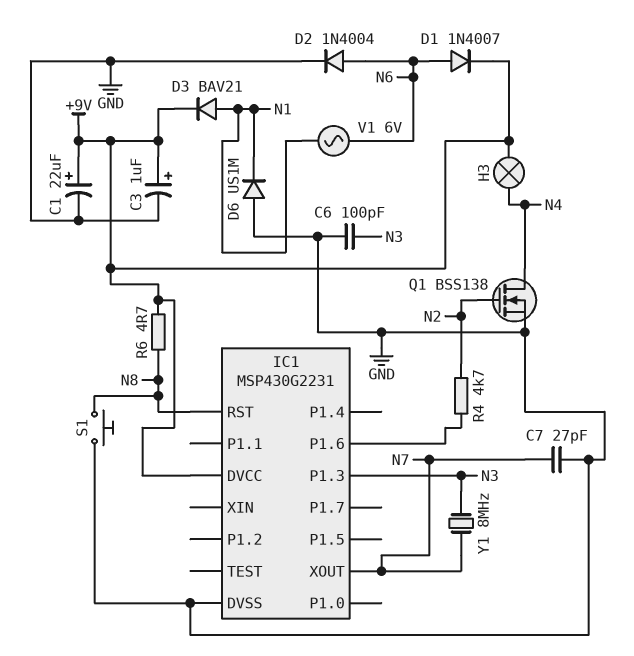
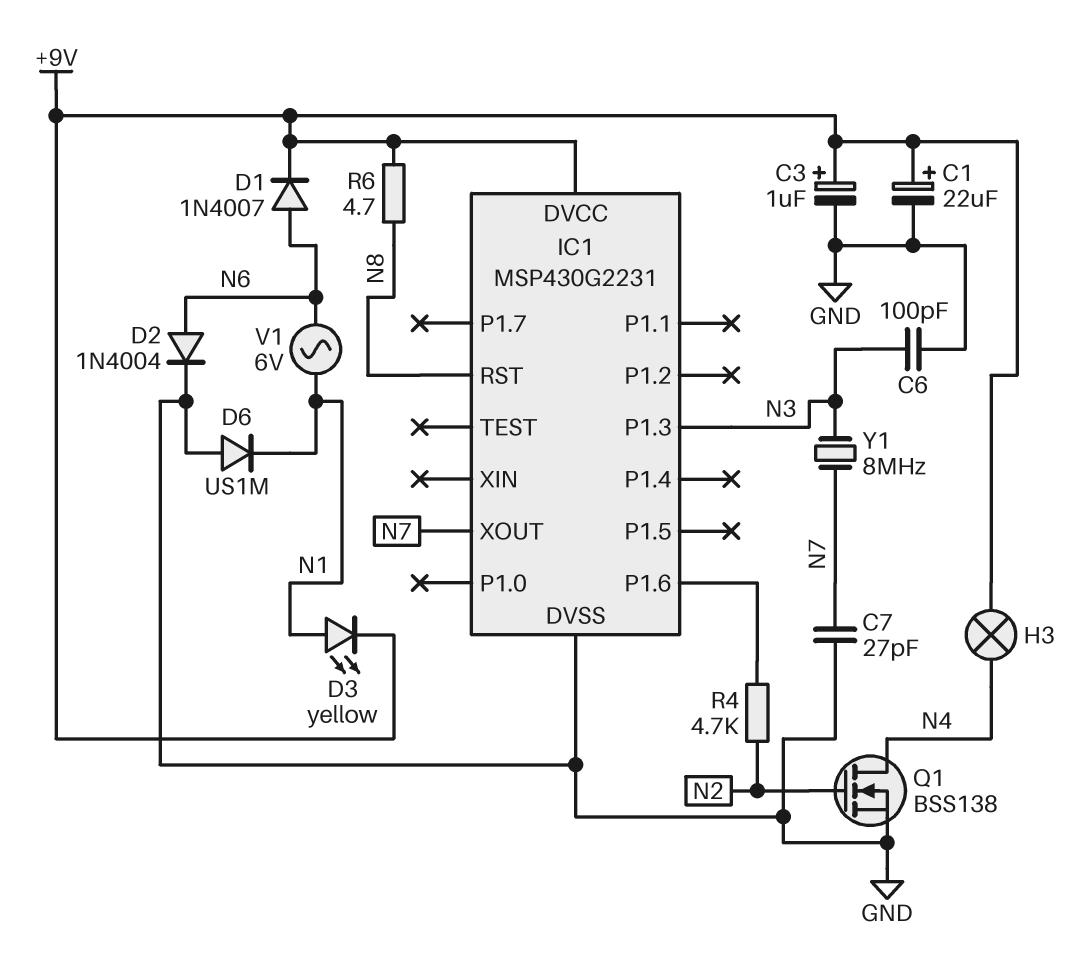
D3: diode BAV21 (A N1, K +9V) -> LED yellow (A N1, K +9V)
S1: button (GND, N8) -> none

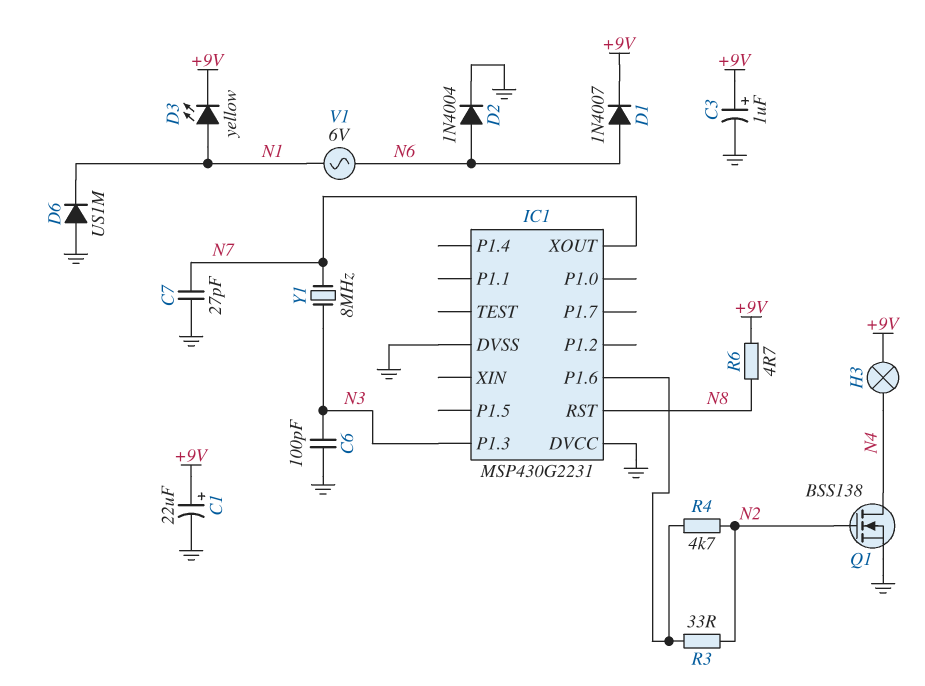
IC1 pin DVCC: +9V -> GND
R3: none -> 33 (IC1/P1.6, N2)

